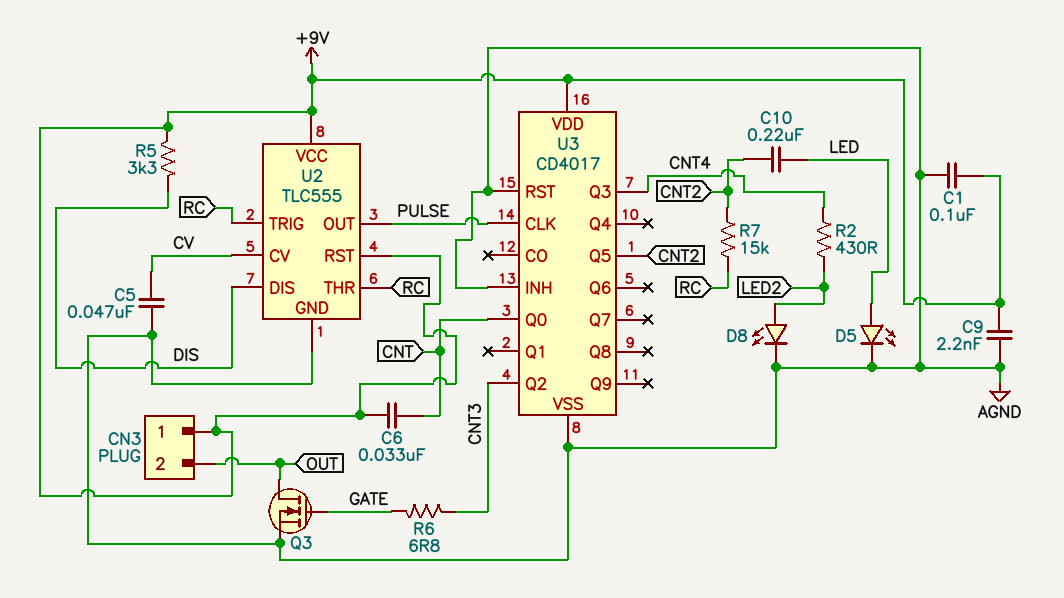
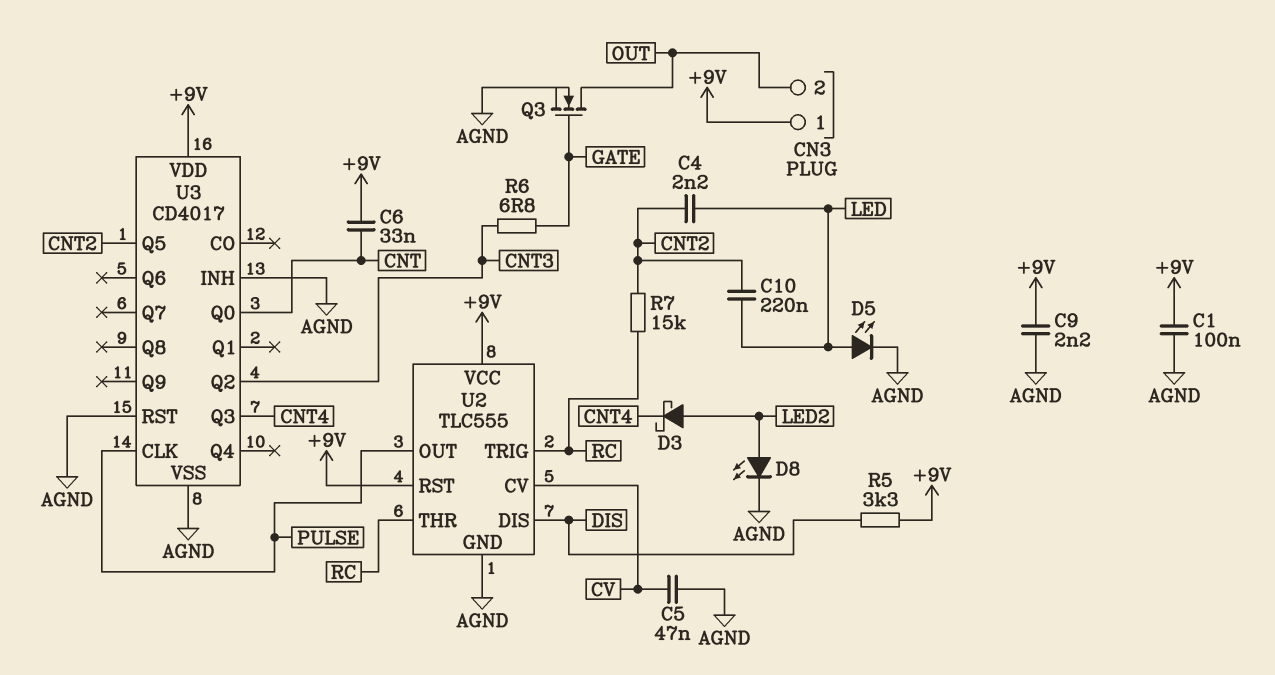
C4: none -> 2.2nF (CNT2, LED)
D3: none -> schottky (A LED2, K CNT4)
R2: 430 (CNT4, LED2) -> none

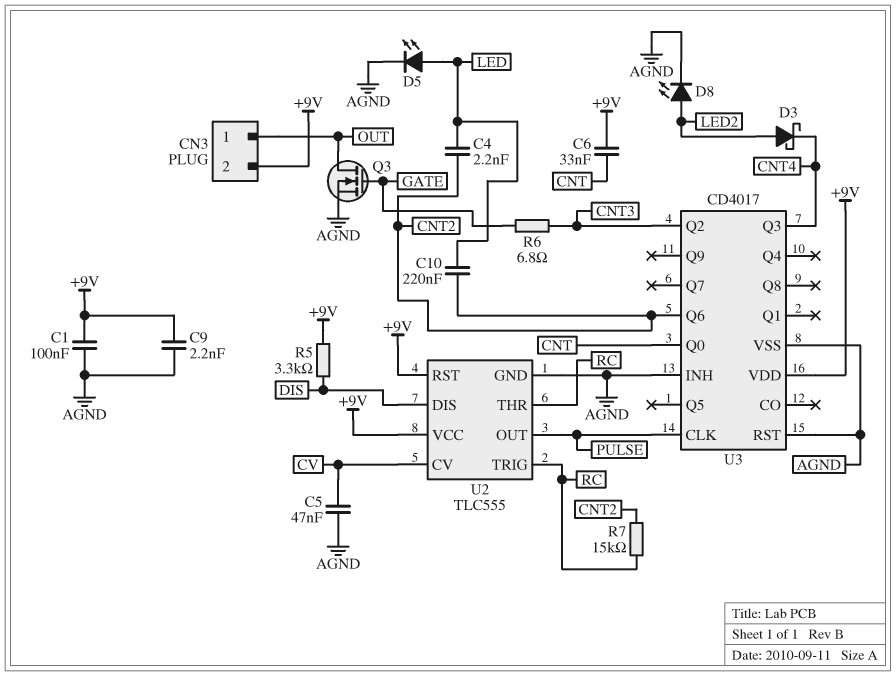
CN3 pin 1: +9V -> OUT
CN3 pin 2: OUT -> +9V
U3 pin Q5: CNT2 -> none
U3 pin Q6: none -> CNT2

